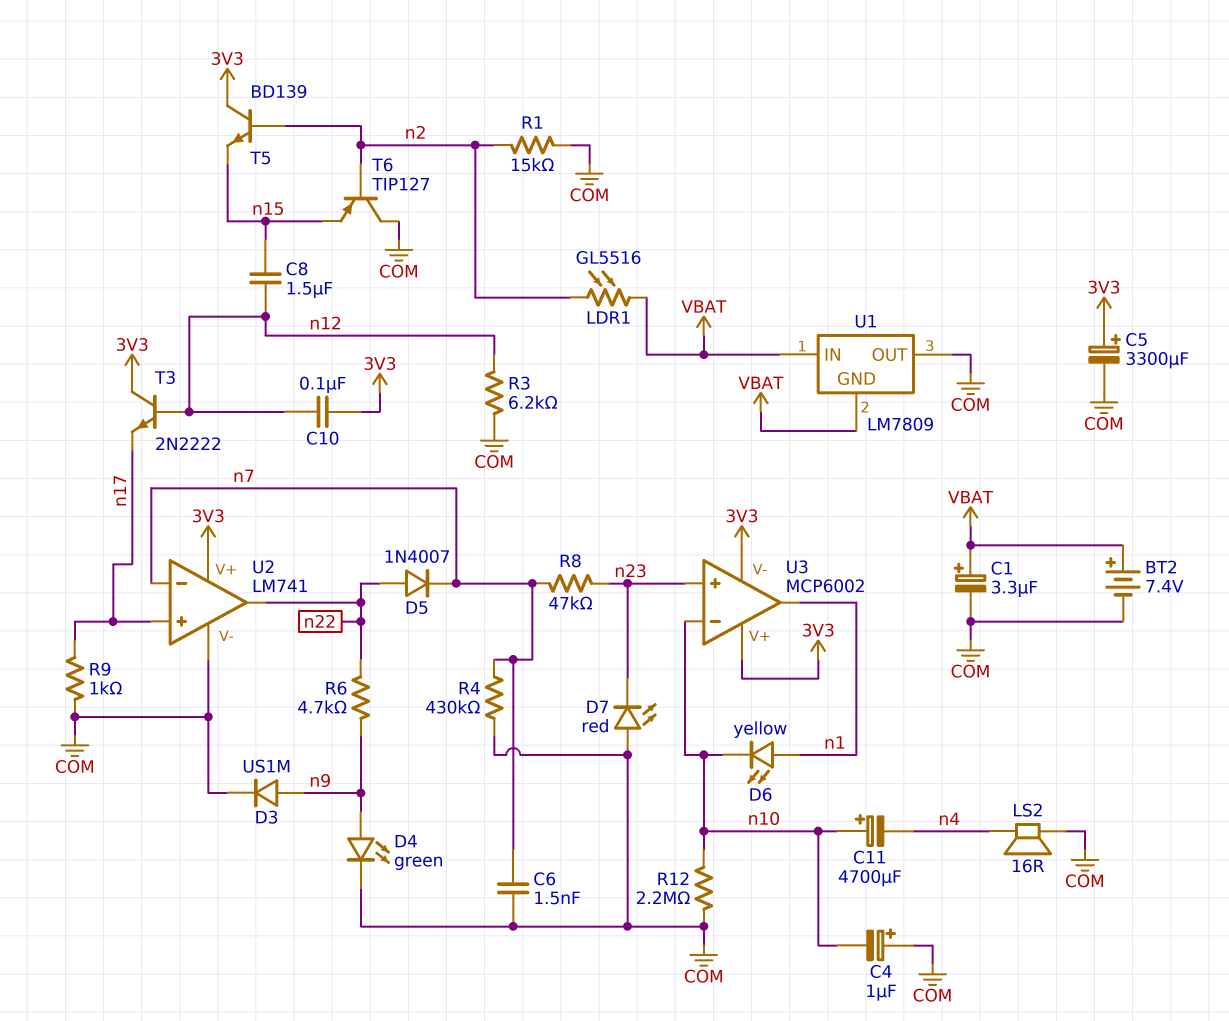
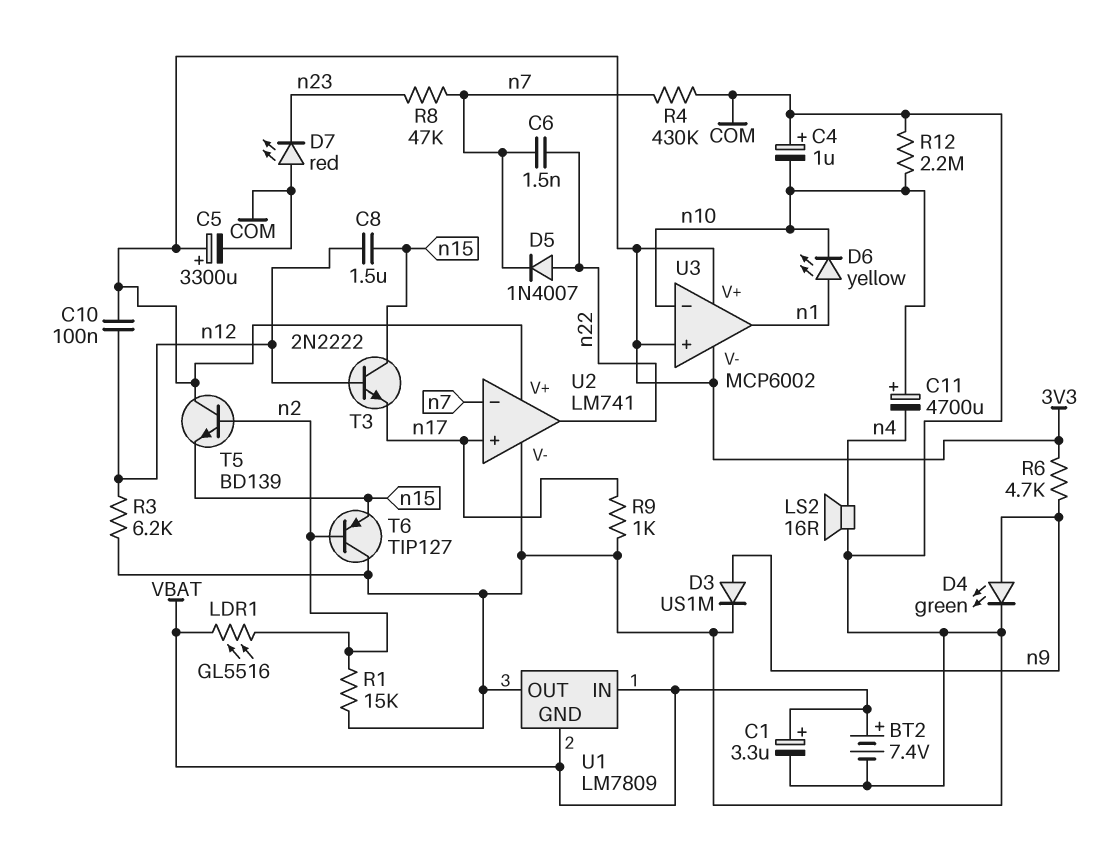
C6: 1.5nF (COM, n7) -> 1.5nF (n7, n22)
R6: 4.7k (n9, n22) -> 4.7k (3V3, n9)
T3: NPN 2N2222 (B n12, C 3V3, E n17) -> NPN 2N2222 (B n12, C n15, E n17)
U3 pin in+: n23 -> 3V3

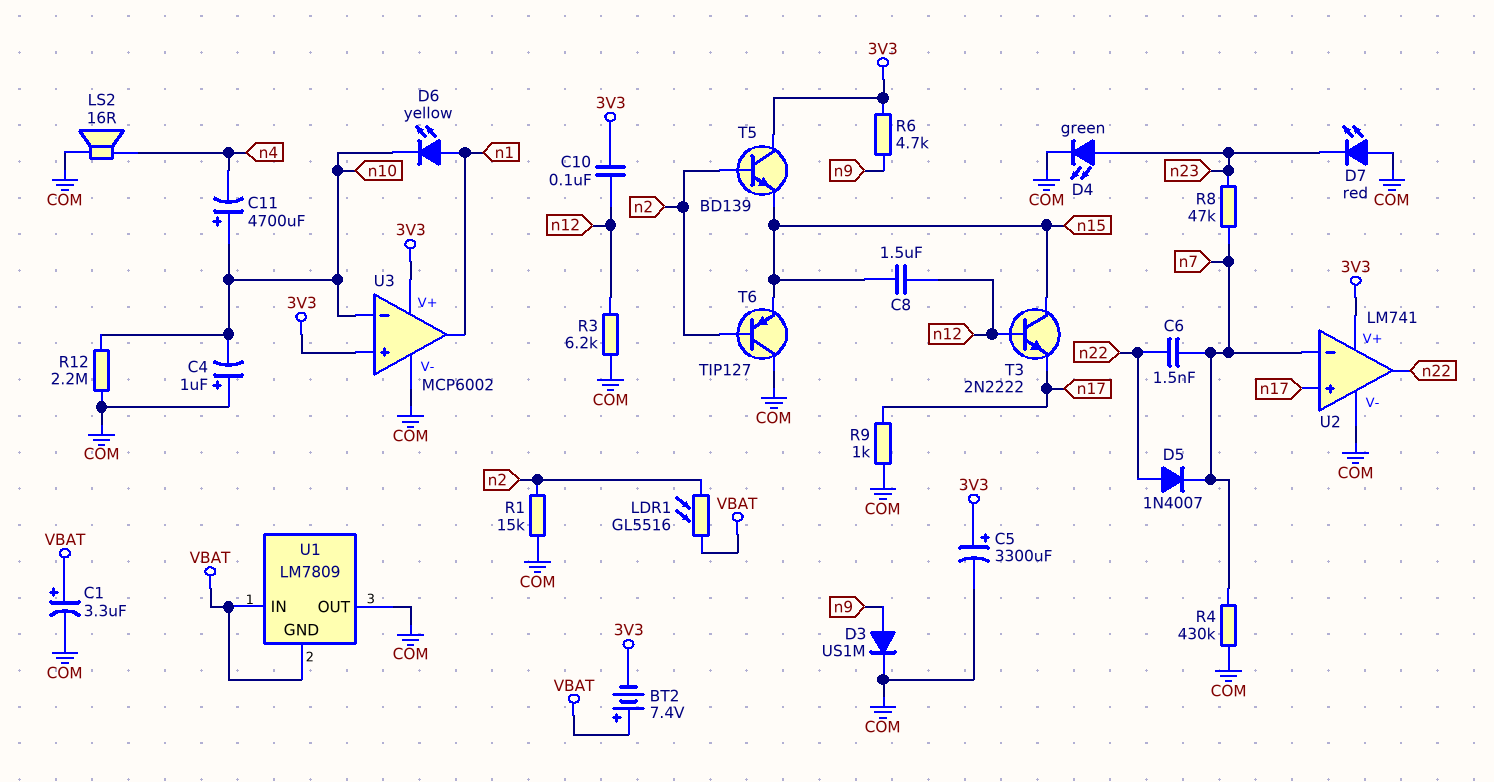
BT2: 7.4V (plus VBAT, minus COM) -> 7.4V (plus VBAT, minus 3V3)
D4: LED green (A n9, K COM) -> LED green (A n23, K COM)
U3 pin V-: 3V3 -> COM

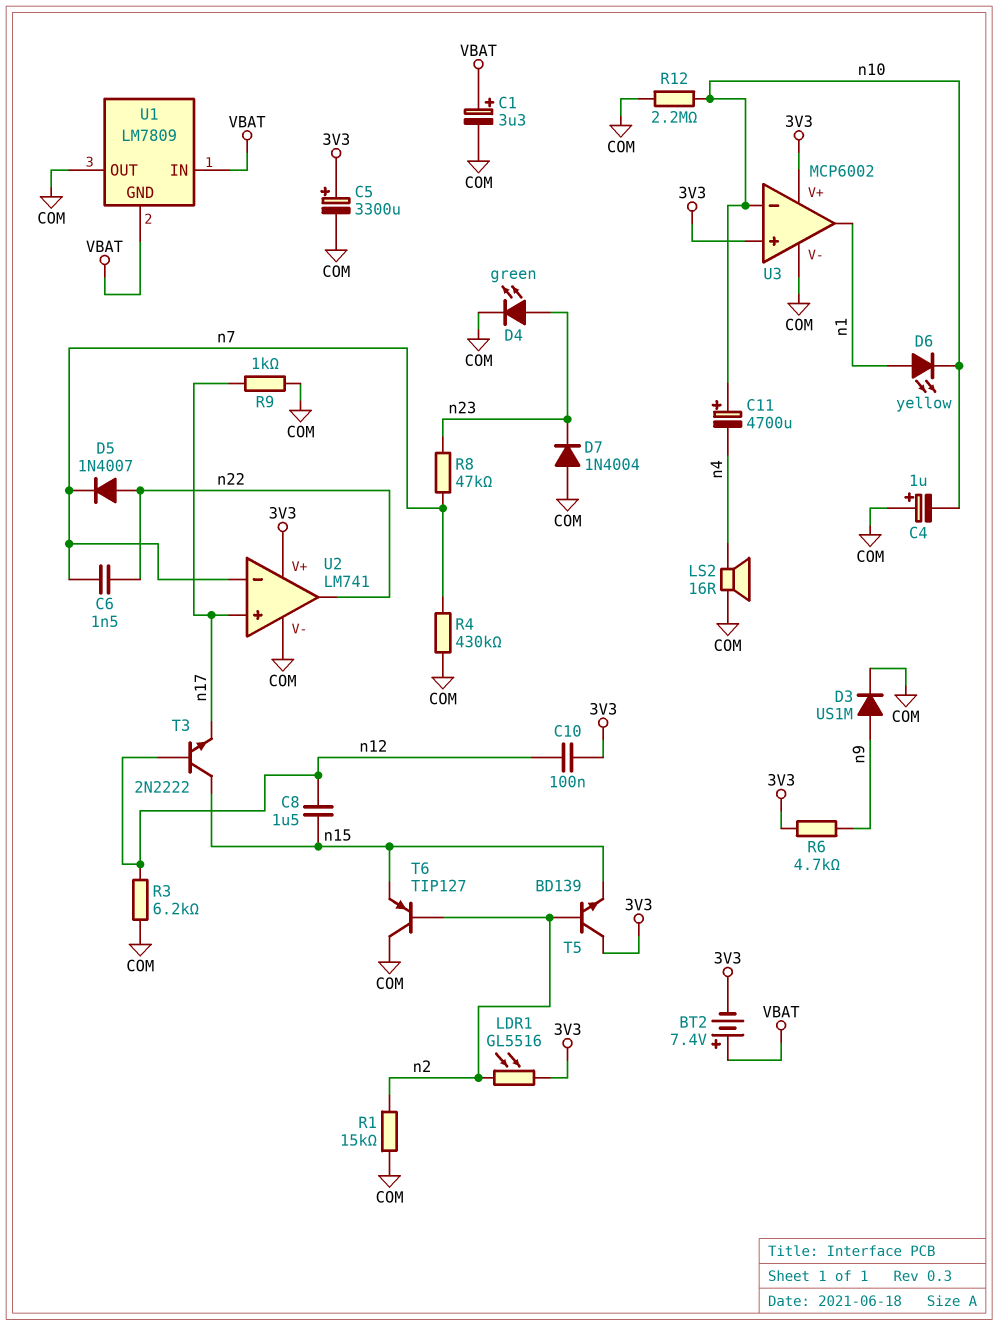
D7: LED red (A COM, K n23) -> diode 1N4004 (A COM, K n23)
LDR1: GL5516 (VBAT, n2) -> GL5516 (3V3, n2)

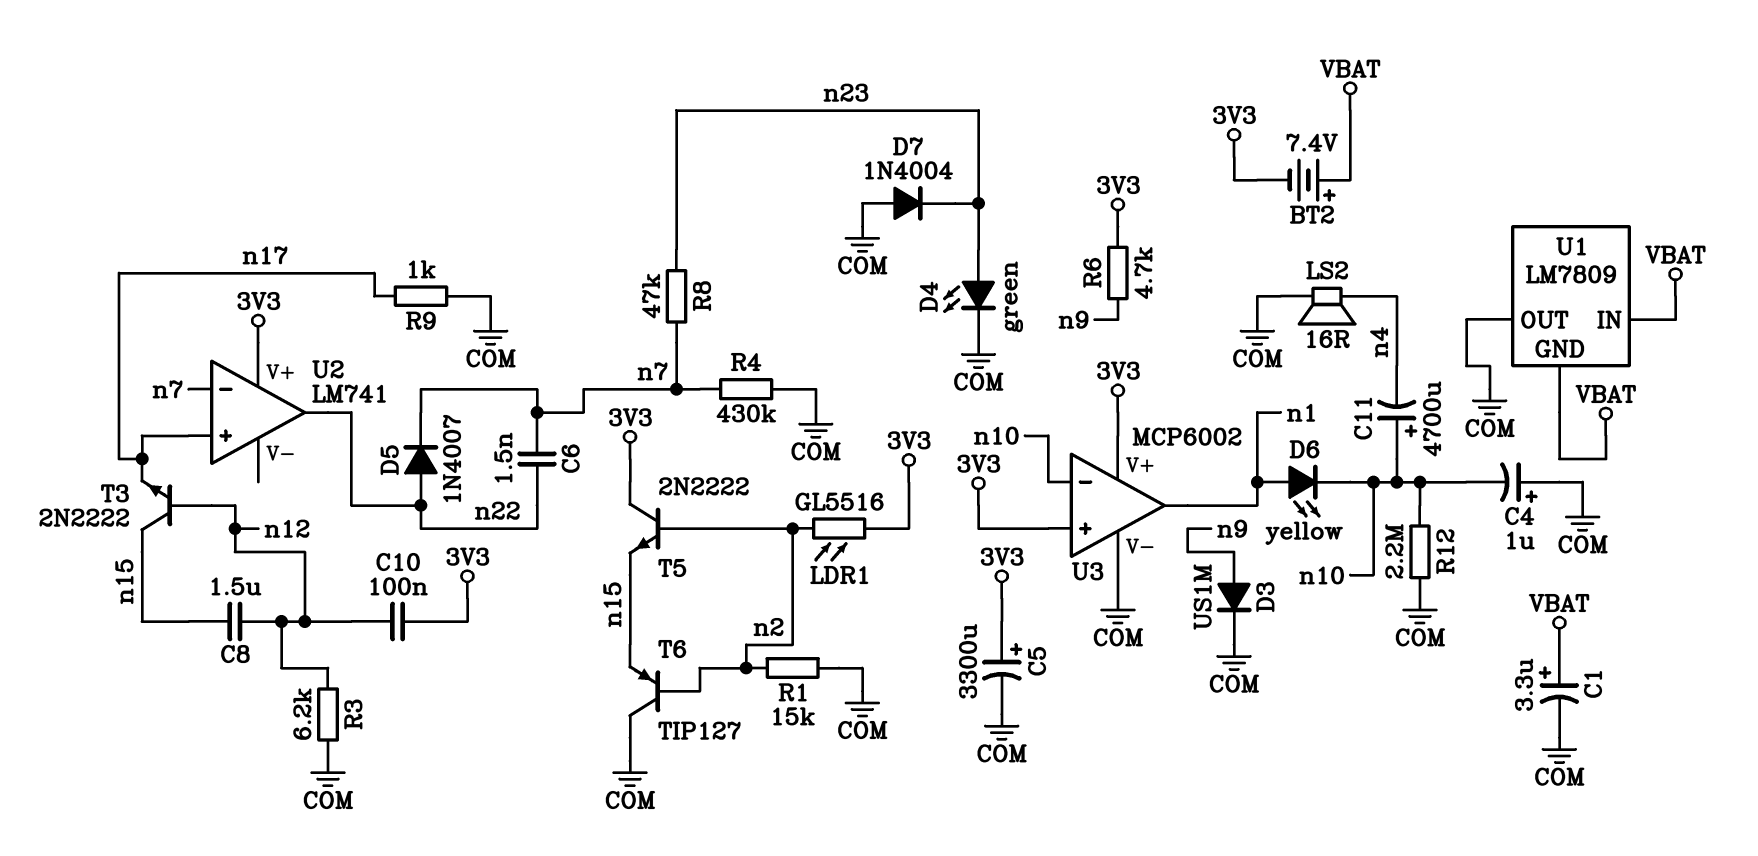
T5: NPN BD139 (B n2, C 3V3, E n15) -> NPN 2N2222 (B n2, C 3V3, E n15)
U2 pin V-: COM -> none

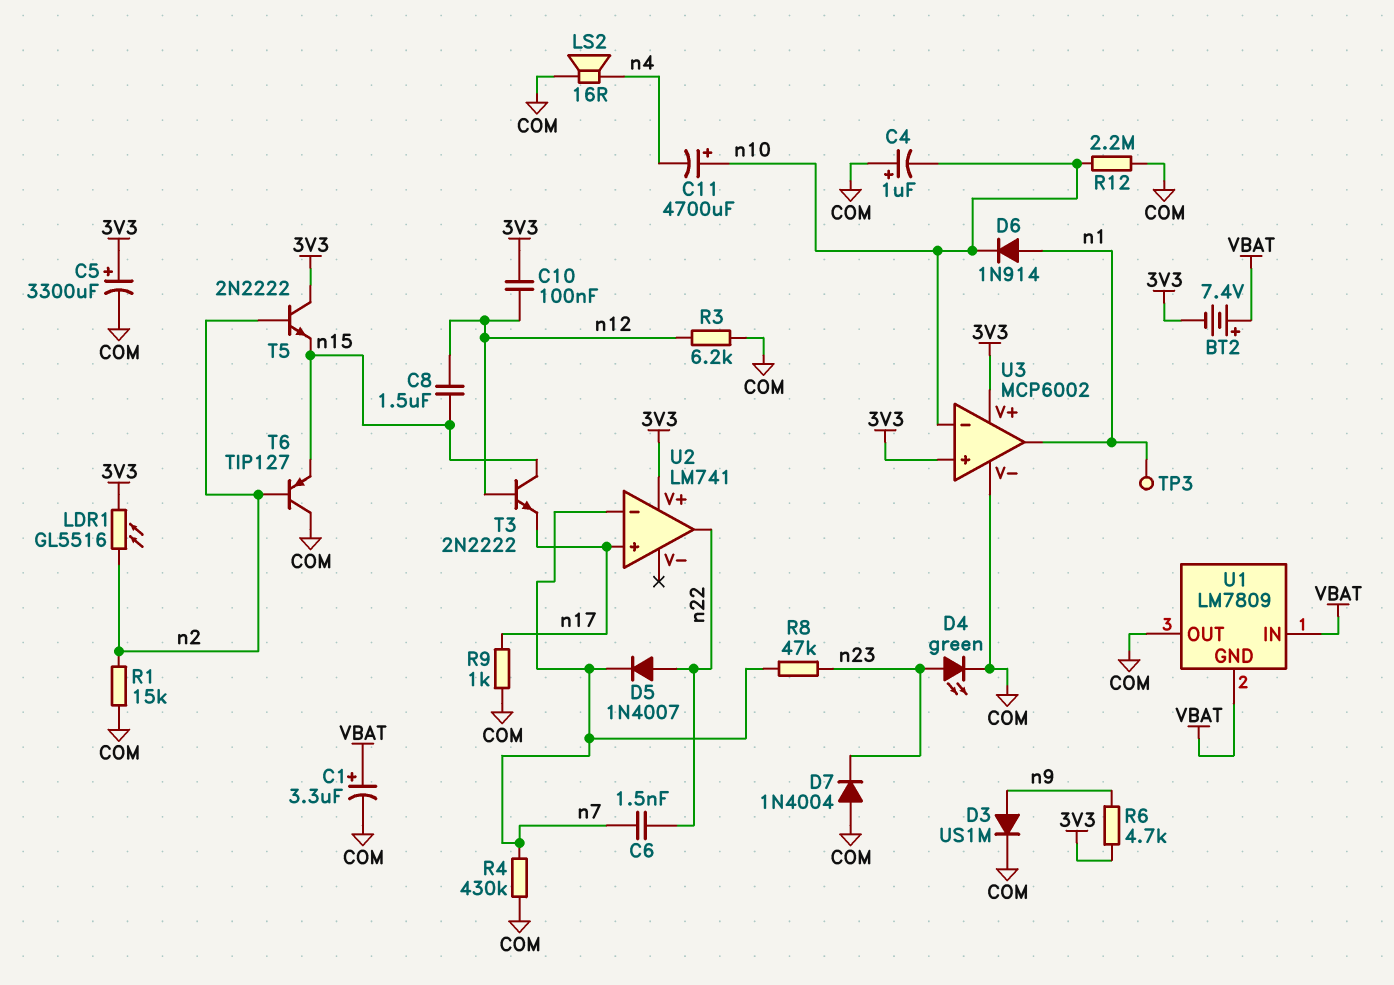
D6: LED yellow (A n1, K n10) -> diode 1N914 (A n1, K n10)
TP3: none -> test point (n1)

